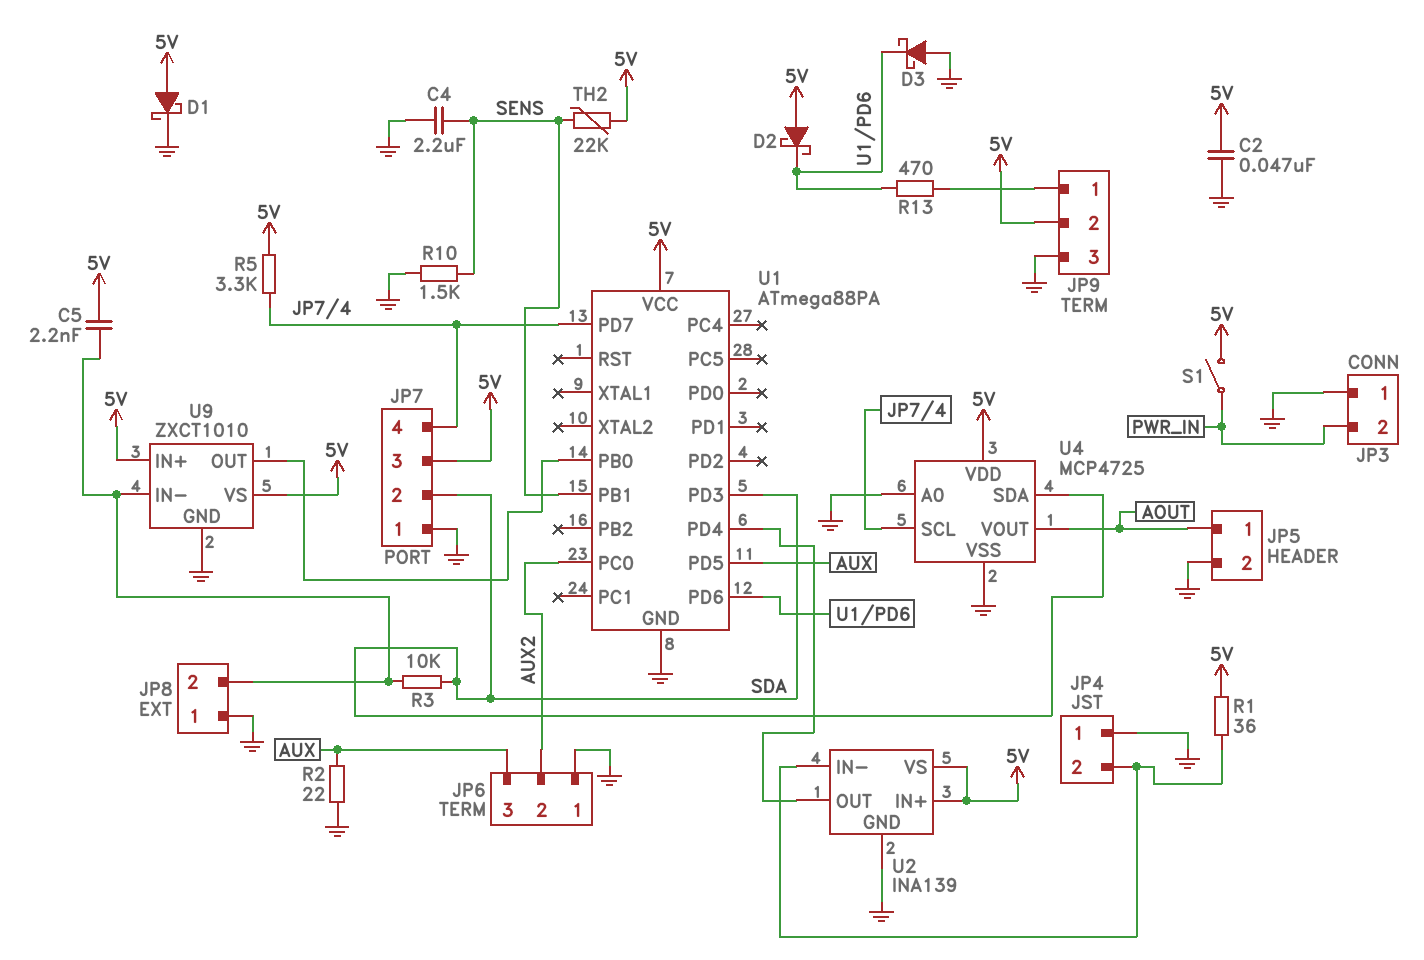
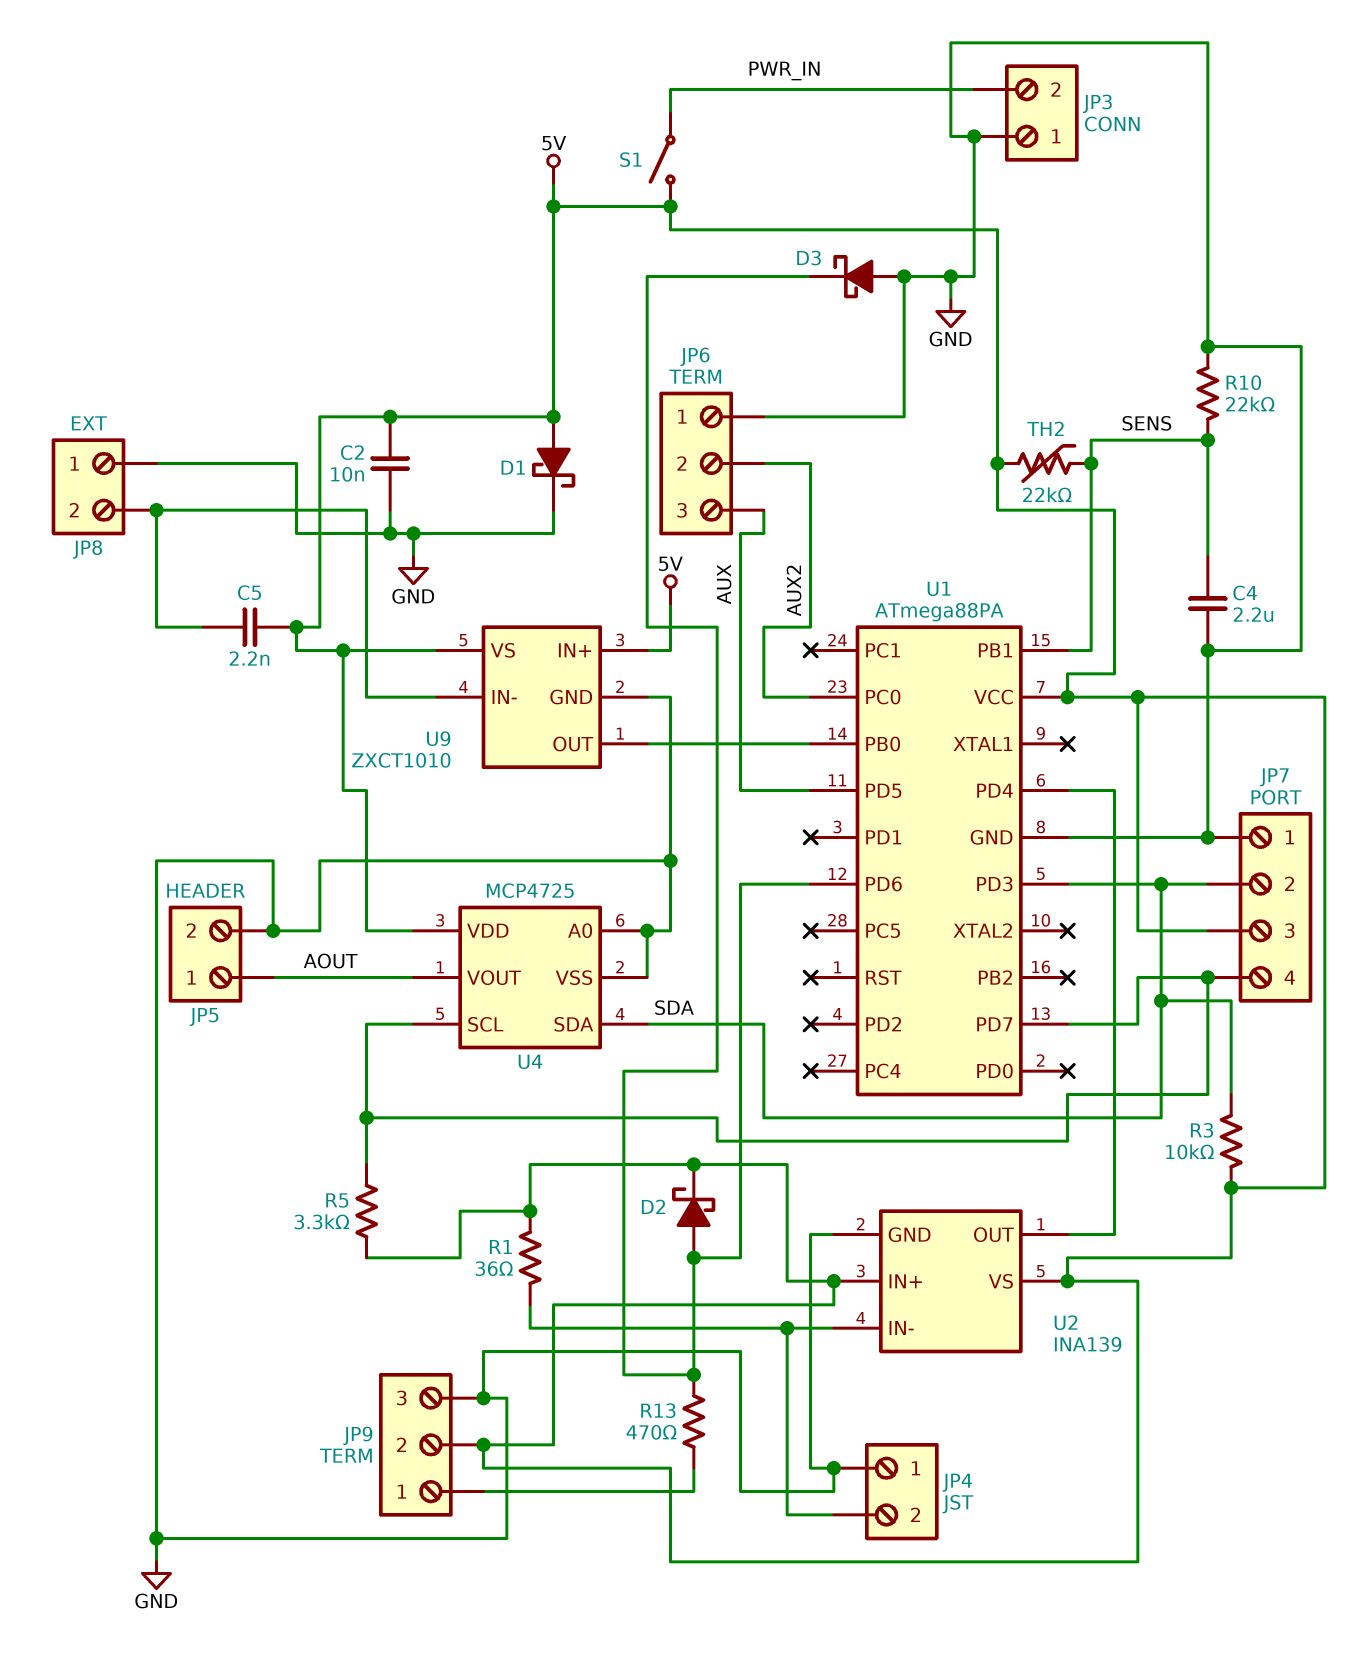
C2: 47nF (5V, GND) -> 10nF (5V, GND)
D2: schottky (A 5V, K U1/PD6) -> schottky (A U1/PD6, K 5V)
R2: 22 (AUX, GND) -> none
R3: 10k (JP8/2, SDA) -> 10k (5V, SDA)
R10: 1.5k (GND, SENS) -> 22k (GND, SENS)

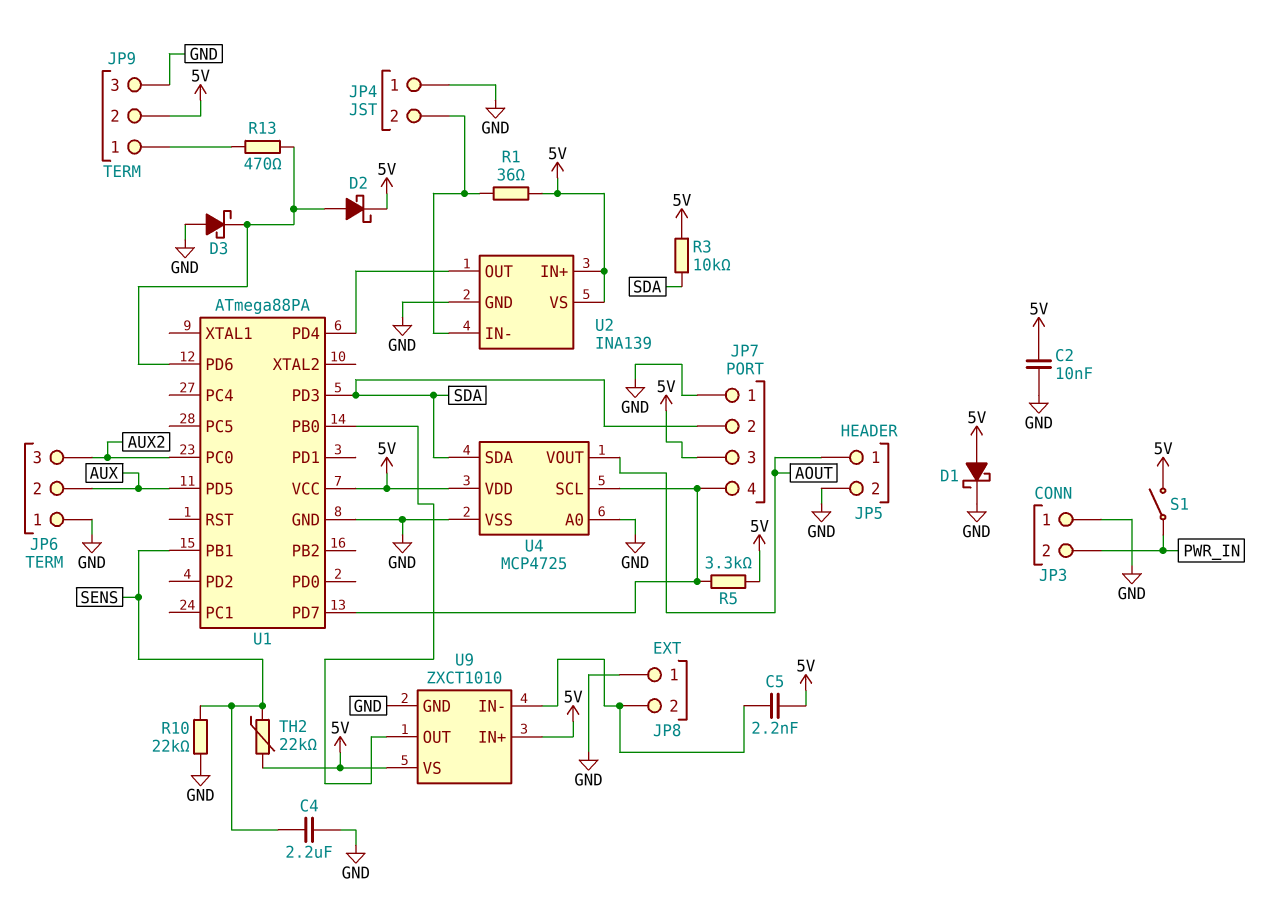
JP6 pin 2: AUX2 -> AUX
JP6 pin 3: AUX -> AUX2

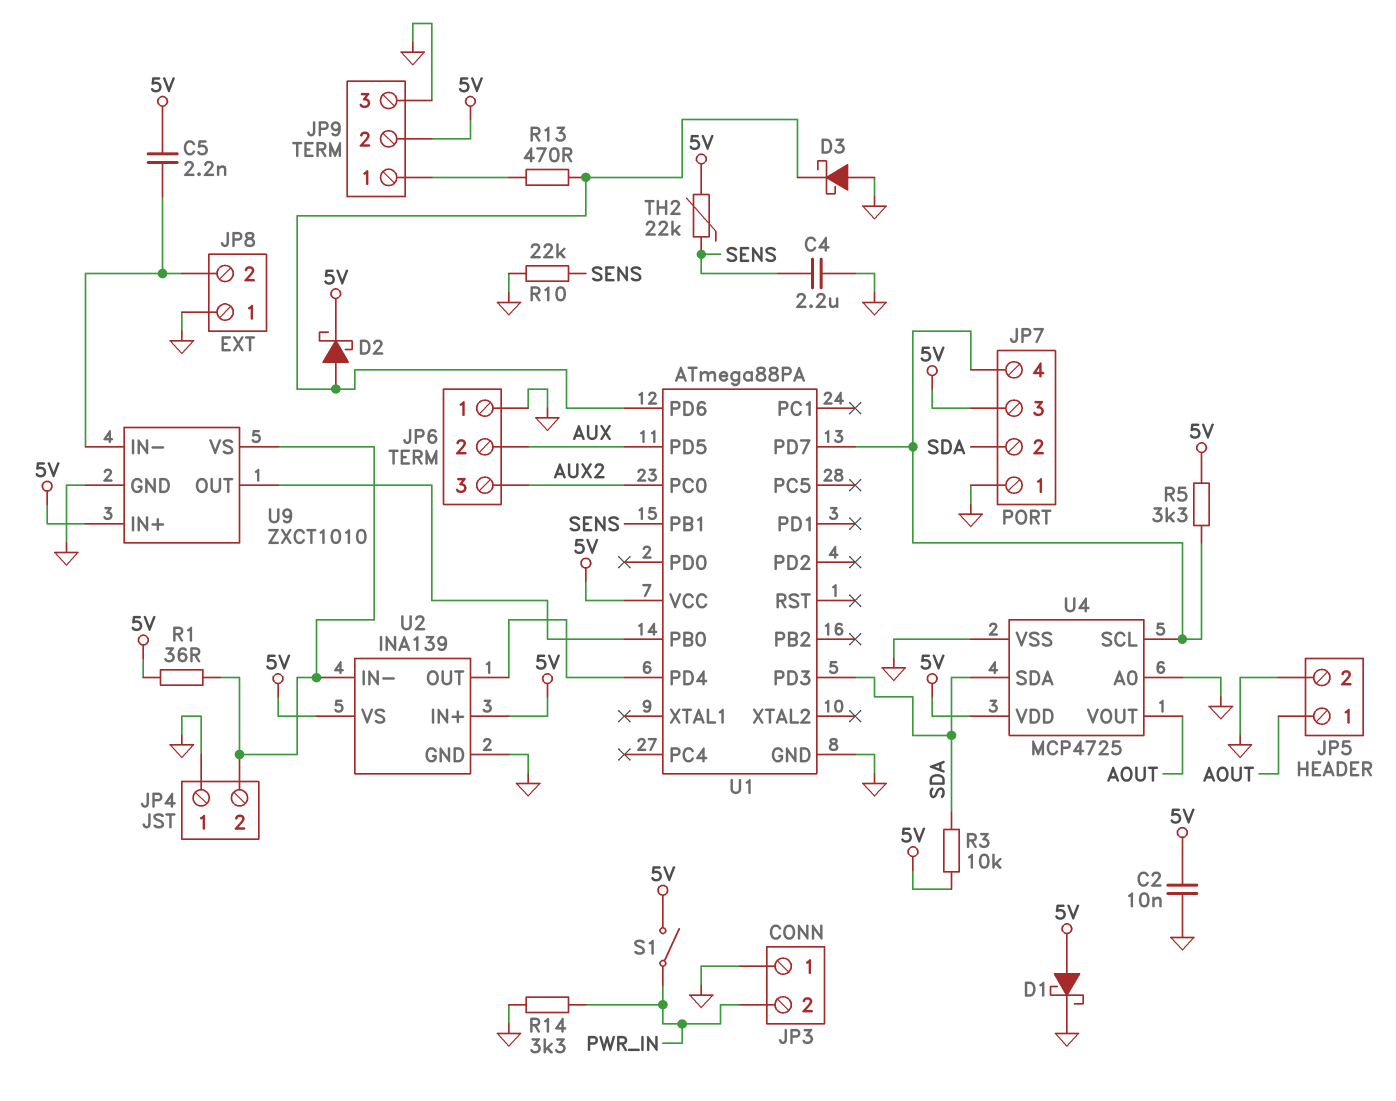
R14: none -> 3.3k (GND, PWR_IN)
U9 pin VS: 5V -> JP4/2

